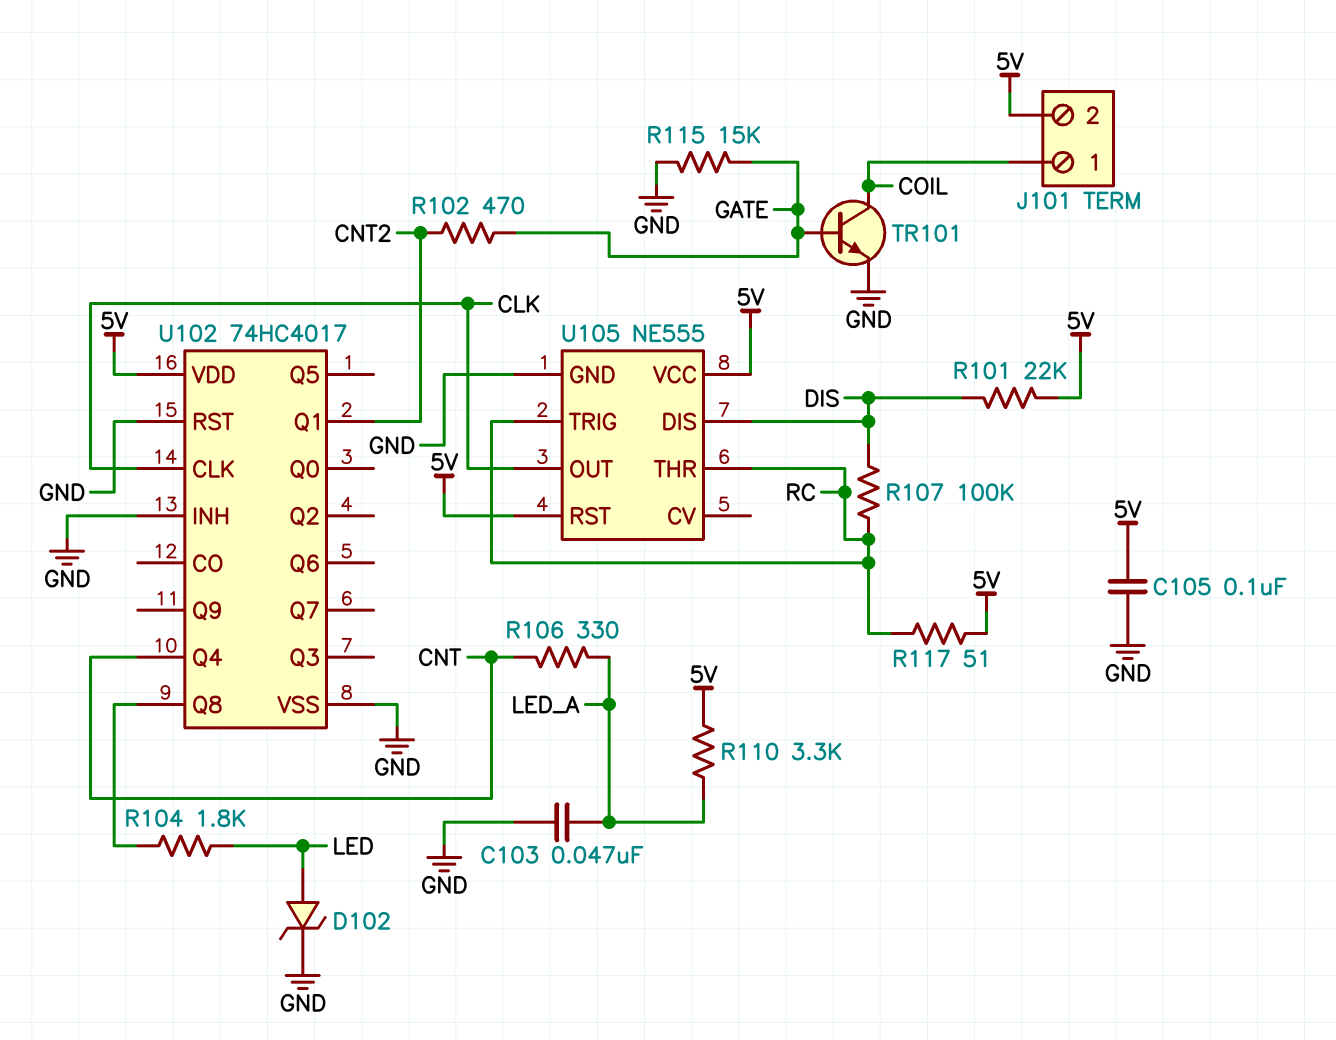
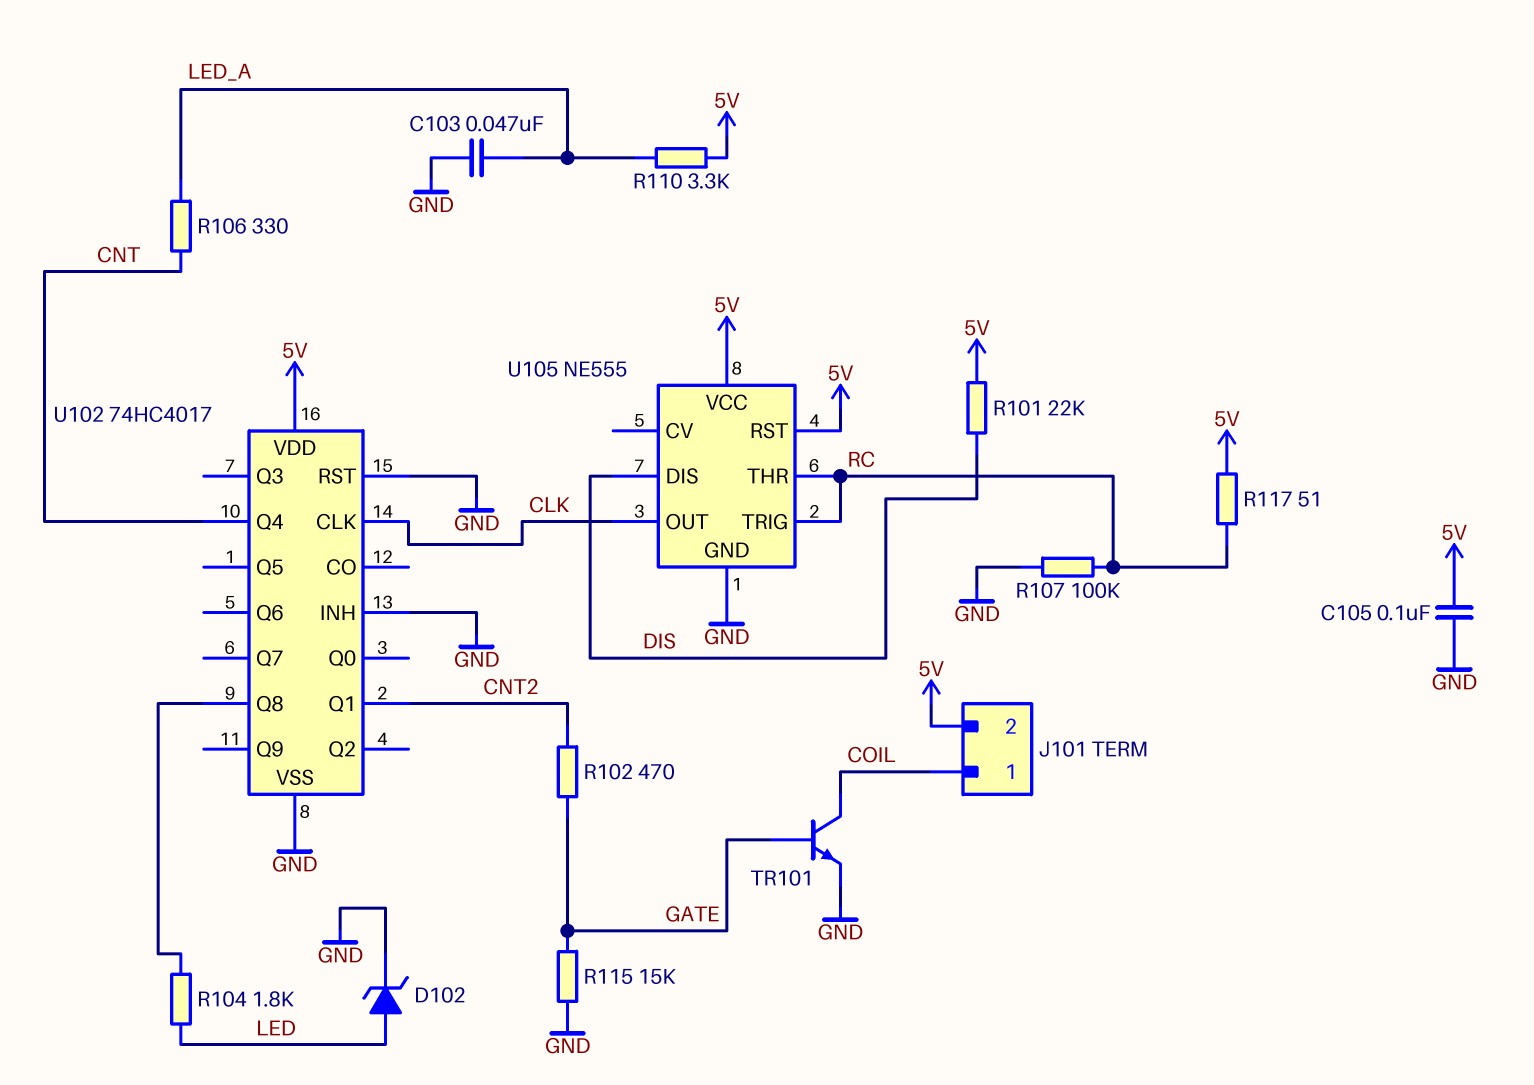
R107: 100k (DIS, RC) -> 100k (GND, RC)

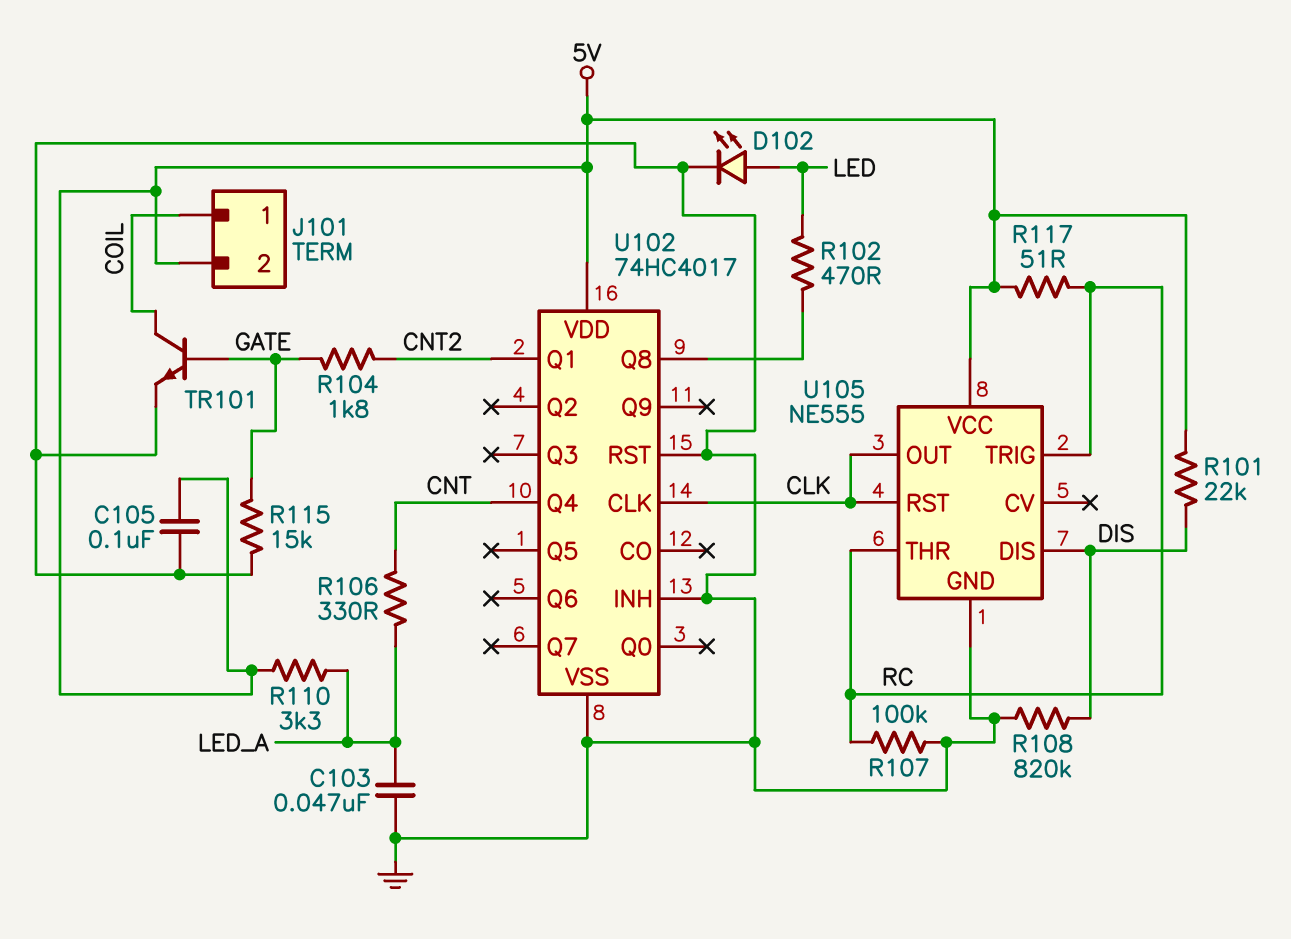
D102: zener (A LED, K GND) -> LED (A LED, K GND)
R102: 470 (CNT2, GATE) -> 470 (LED, U102/Q8)
R104: 1.8k (LED, U102/Q8) -> 1.8k (CNT2, GATE)
R108: none -> 820k (DIS, GND)
U105 pin RST: 5V -> CLK

